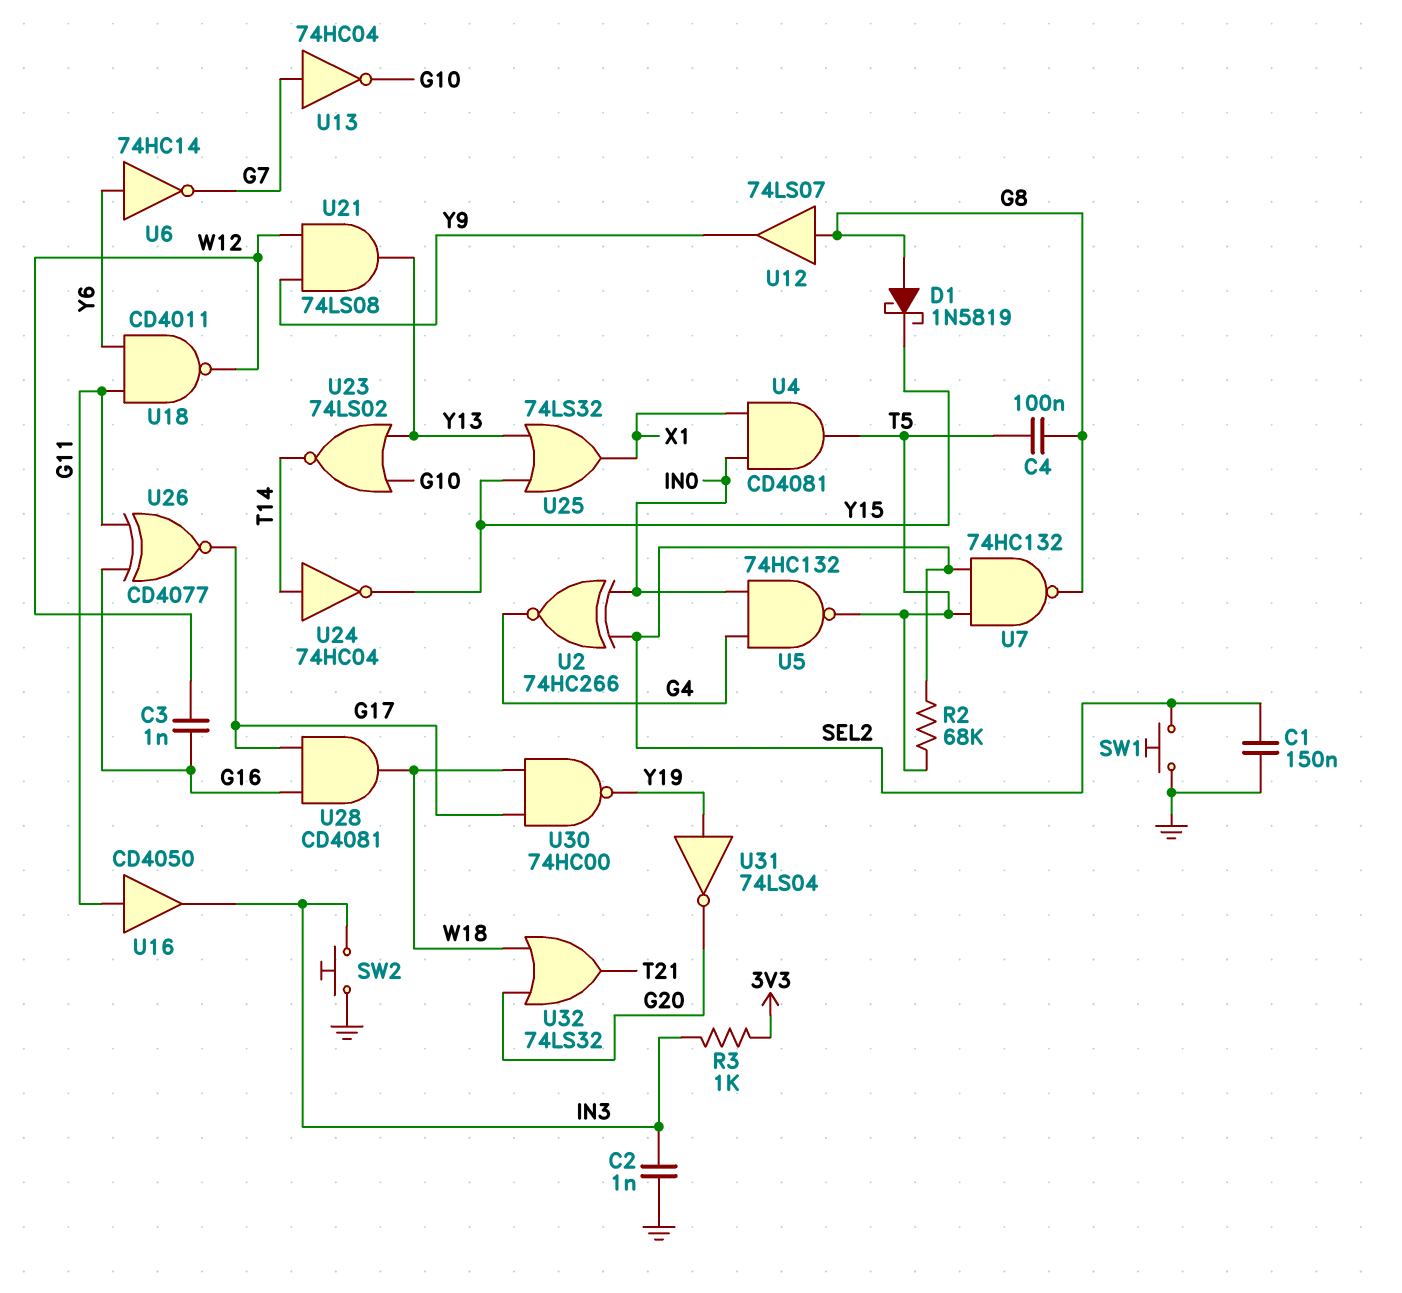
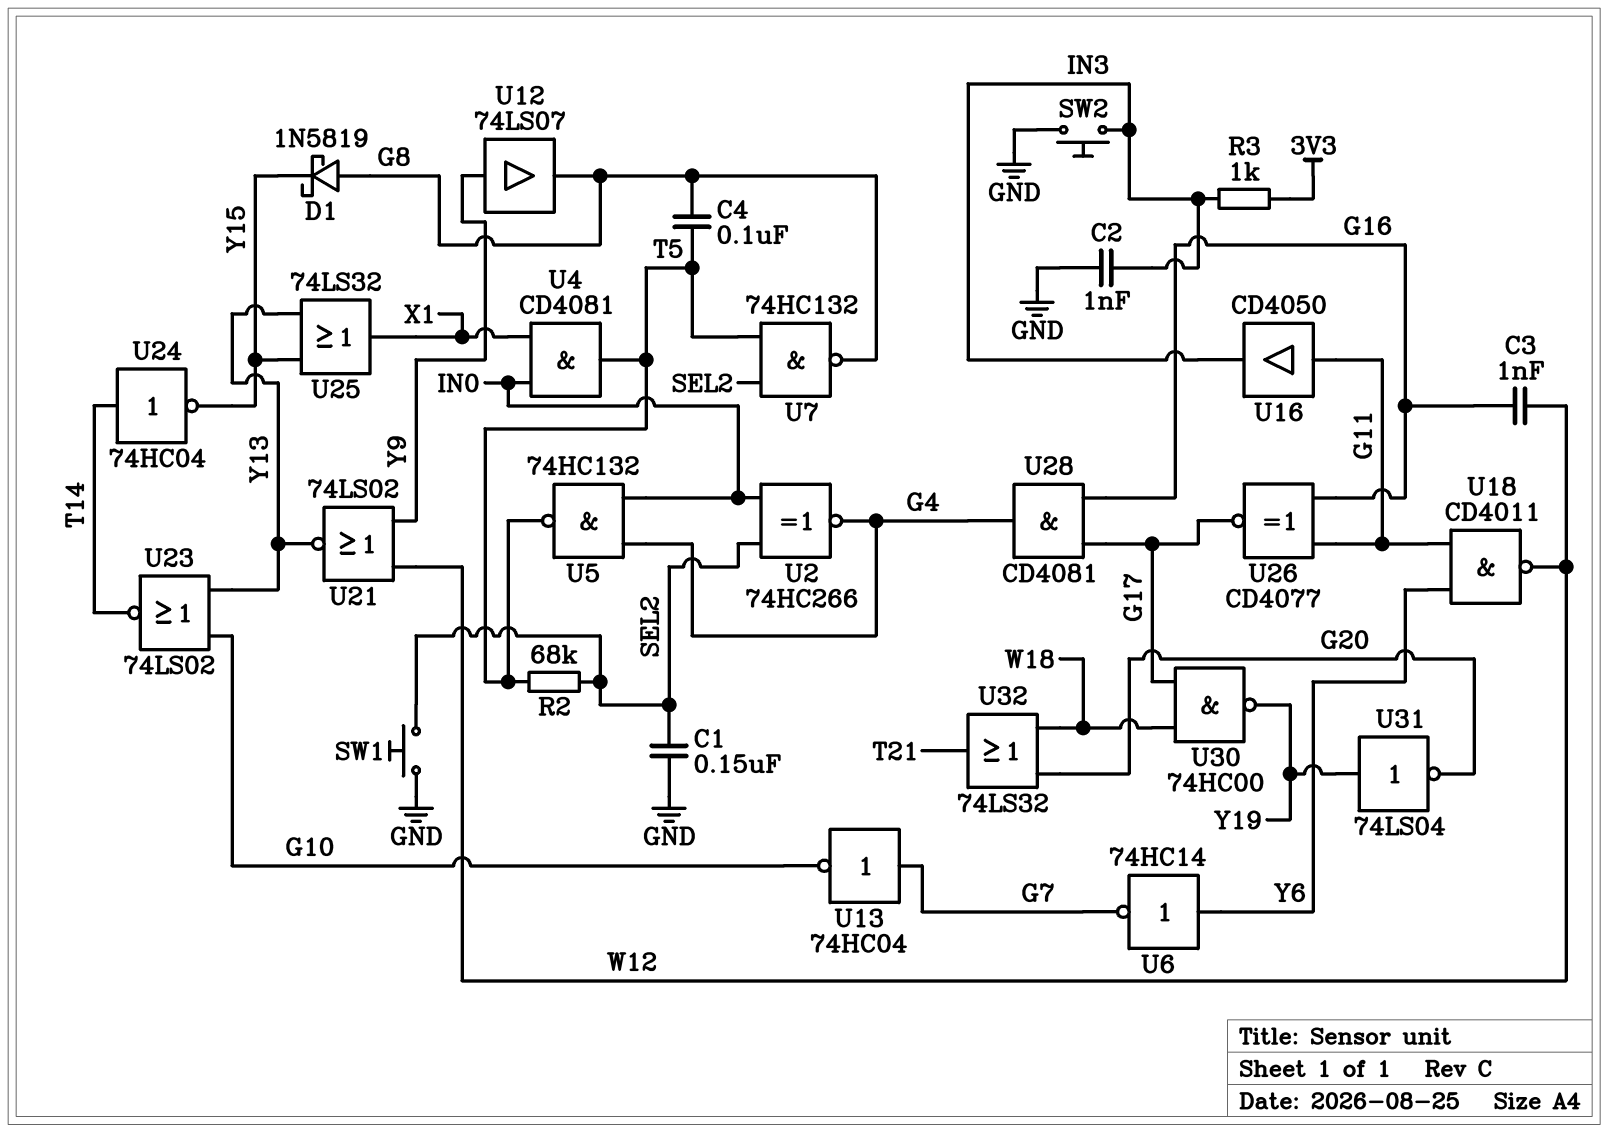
U12: buffer 74LS07 (in G8, out Y9) -> buffer 74LS07 (in Y9, out G8)
U21: AND 74LS08 (in W12, in Y9, out Y13) -> NOR 74LS02 (in W12, in Y9, out Y13)
U28: AND CD4081 (in G16, in G17, out W18) -> AND CD4081 (in G16, in G17, out G4)

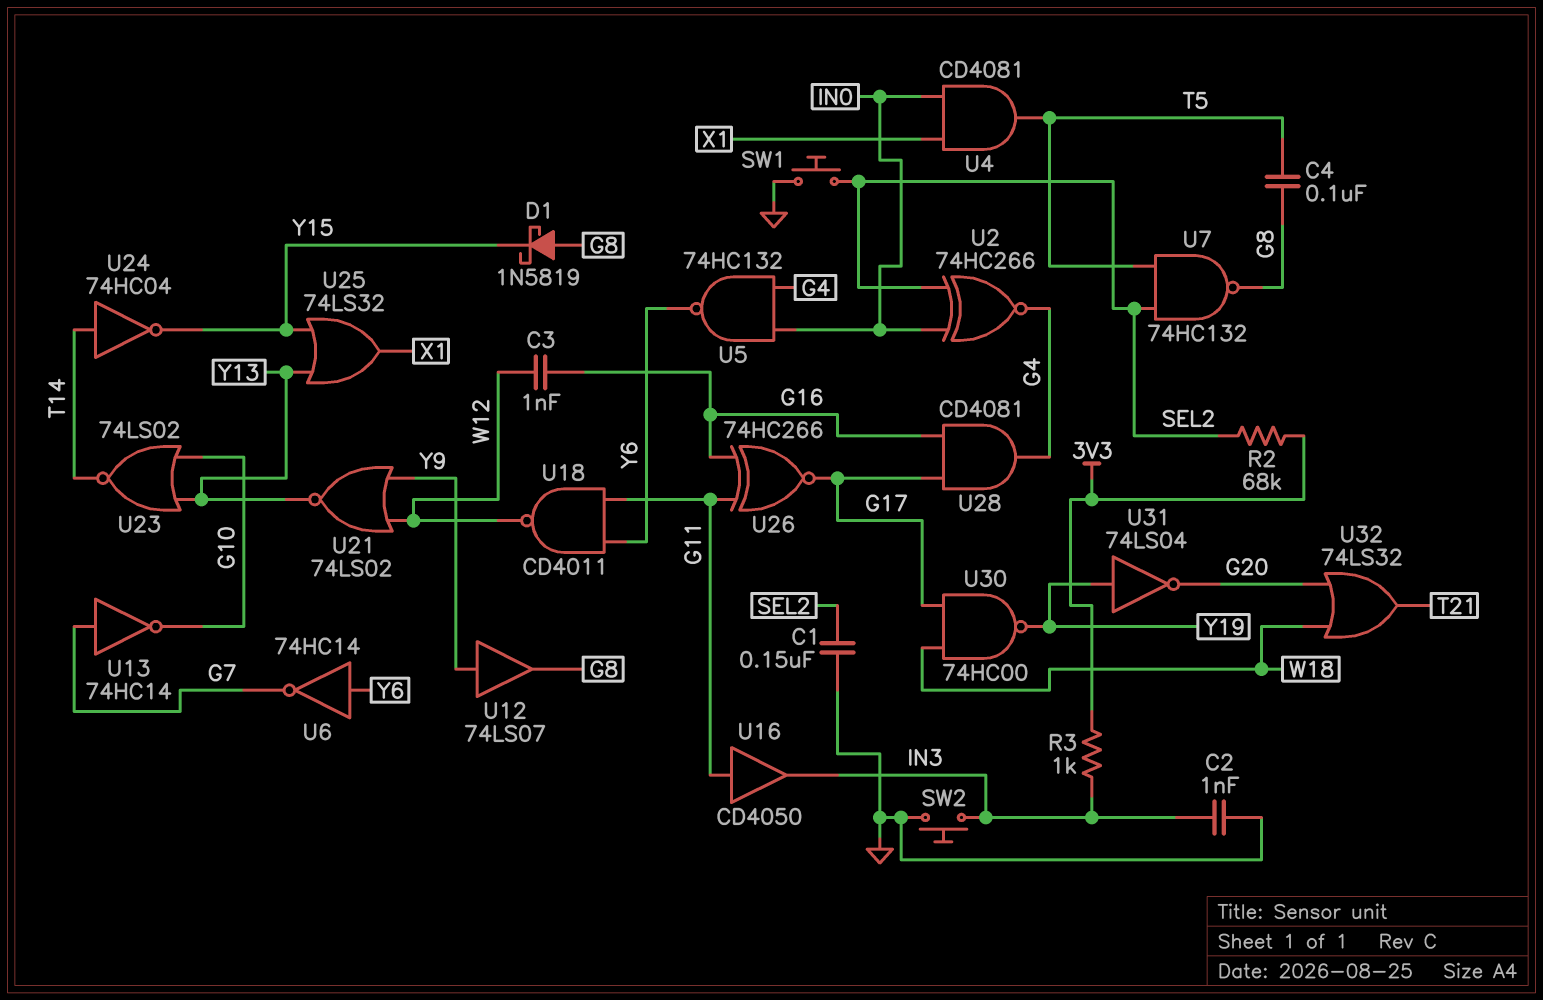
R2: 68k (SEL2, T5) -> 68k (3V3, SEL2)
U5: NAND 74HC132 (in G4, in IN0, out T5) -> NAND 74HC132 (in G4, in IN0, out Y6)
U13: NOT 74HC04 (in G7, out G10) -> NOT 74HC14 (in G7, out G10)
U26: XNOR CD4077 (in G11, in G16, out G17) -> XNOR 74HC266 (in G11, in G16, out G17)

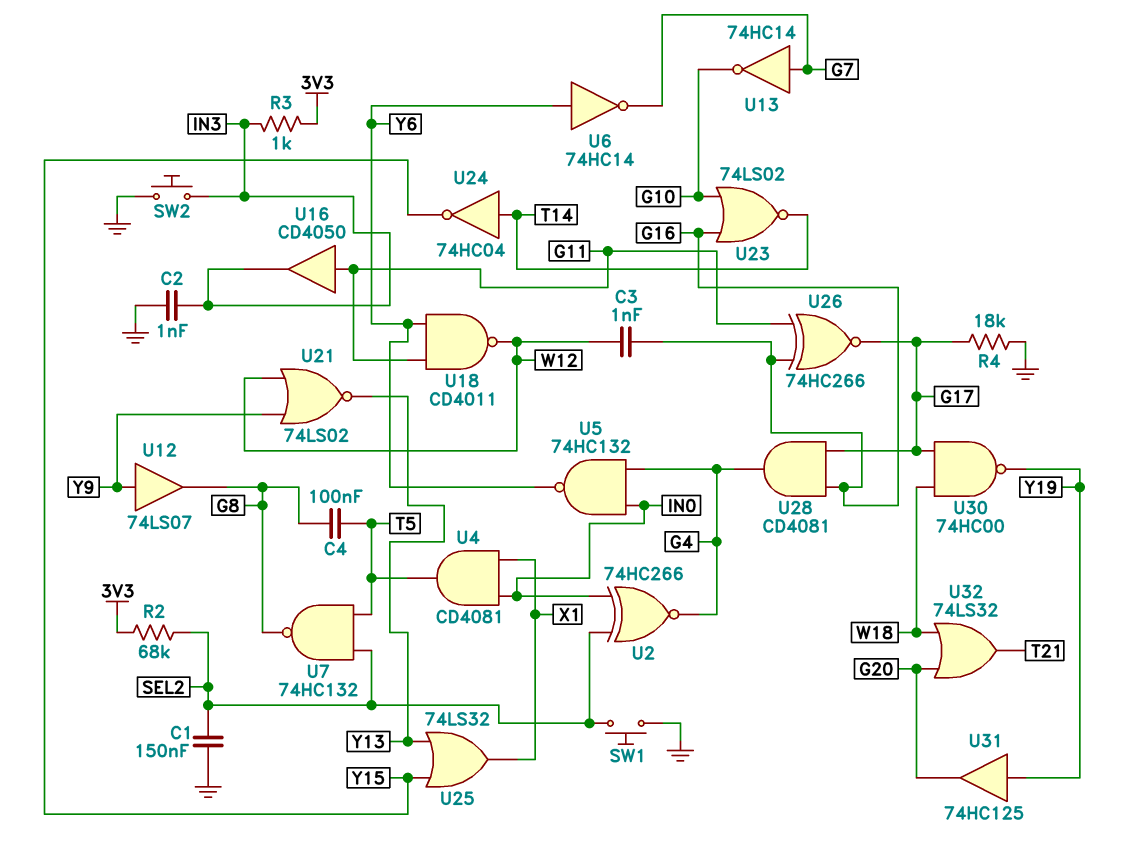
D1: schottky 1N5819 (A G8, K Y15) -> none
R4: none -> 18k (G17, GND)
U23: NOR 74LS02 (in G10, in Y13, out T14) -> NOR 74LS02 (in G10, in G16, out T14)
U31: NOT 74LS04 (in Y19, out G20) -> buffer 74HC125 (in Y19, out G20)

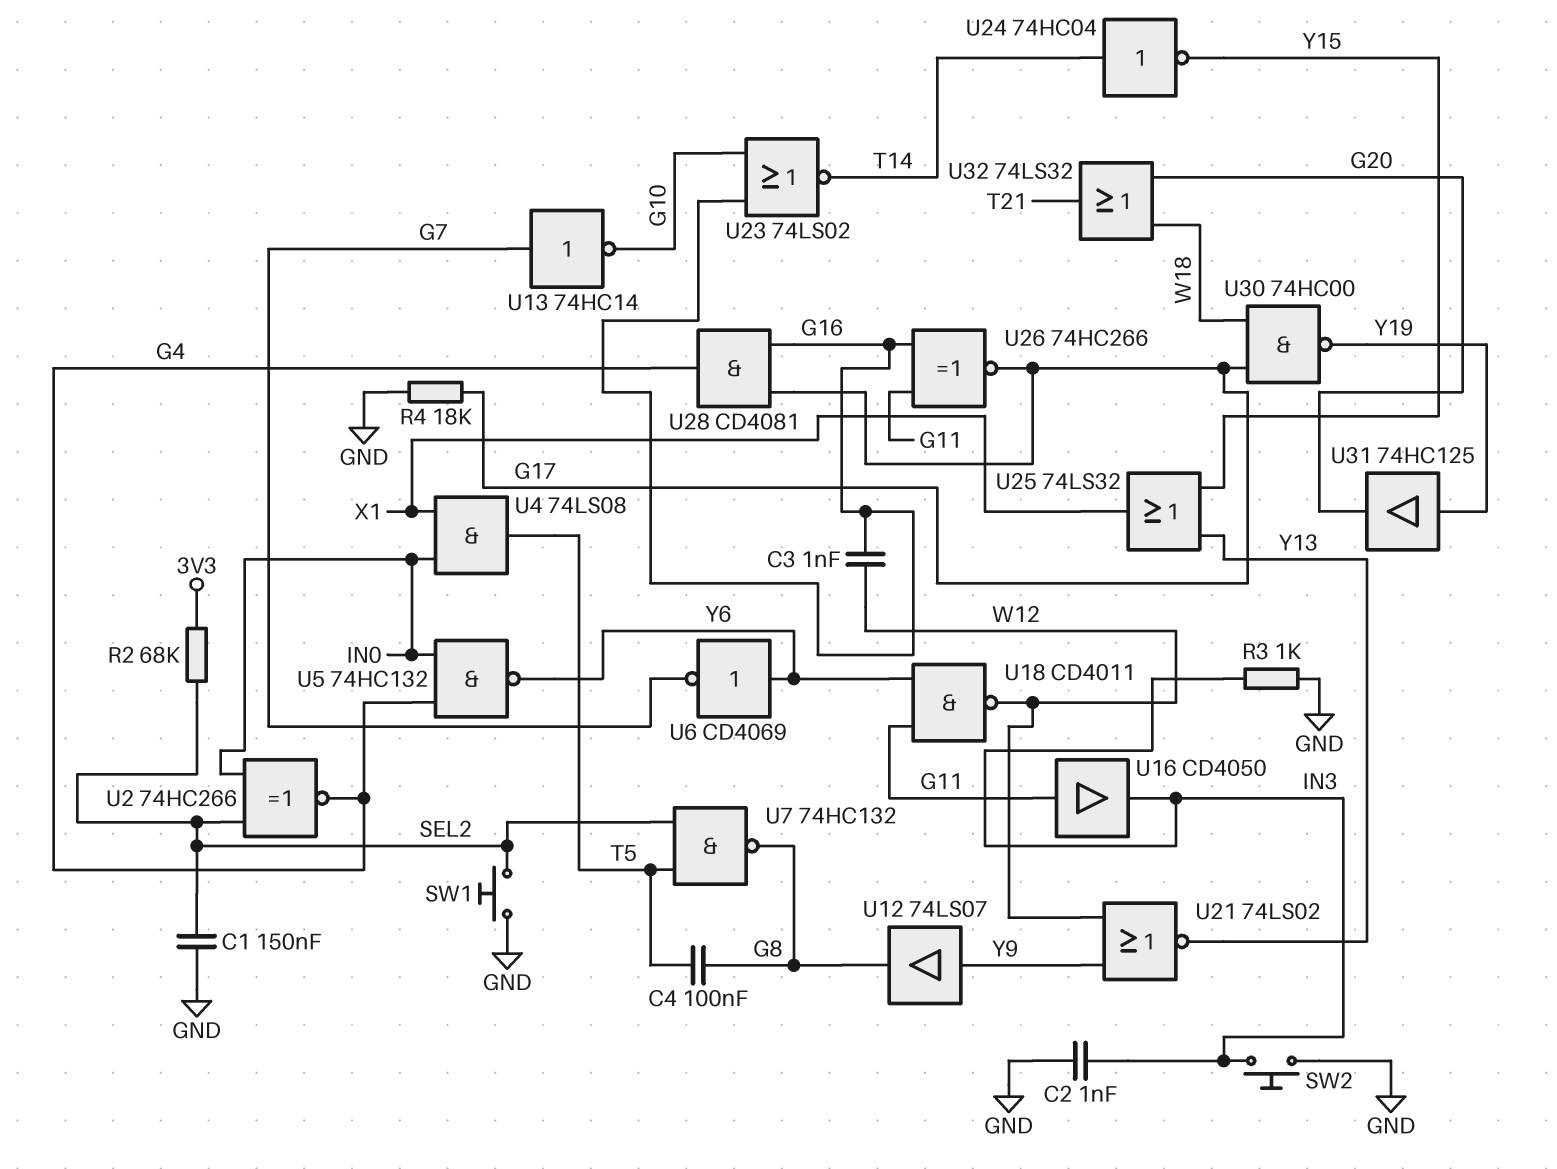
R3: 1k (3V3, IN3) -> 1k (GND, IN3)
U4: AND CD4081 (in IN0, in X1, out T5) -> AND 74LS08 (in IN0, in X1, out T5)
U6: NOT 74HC14 (in Y6, out G7) -> NOT CD4069 (in Y6, out G7)

